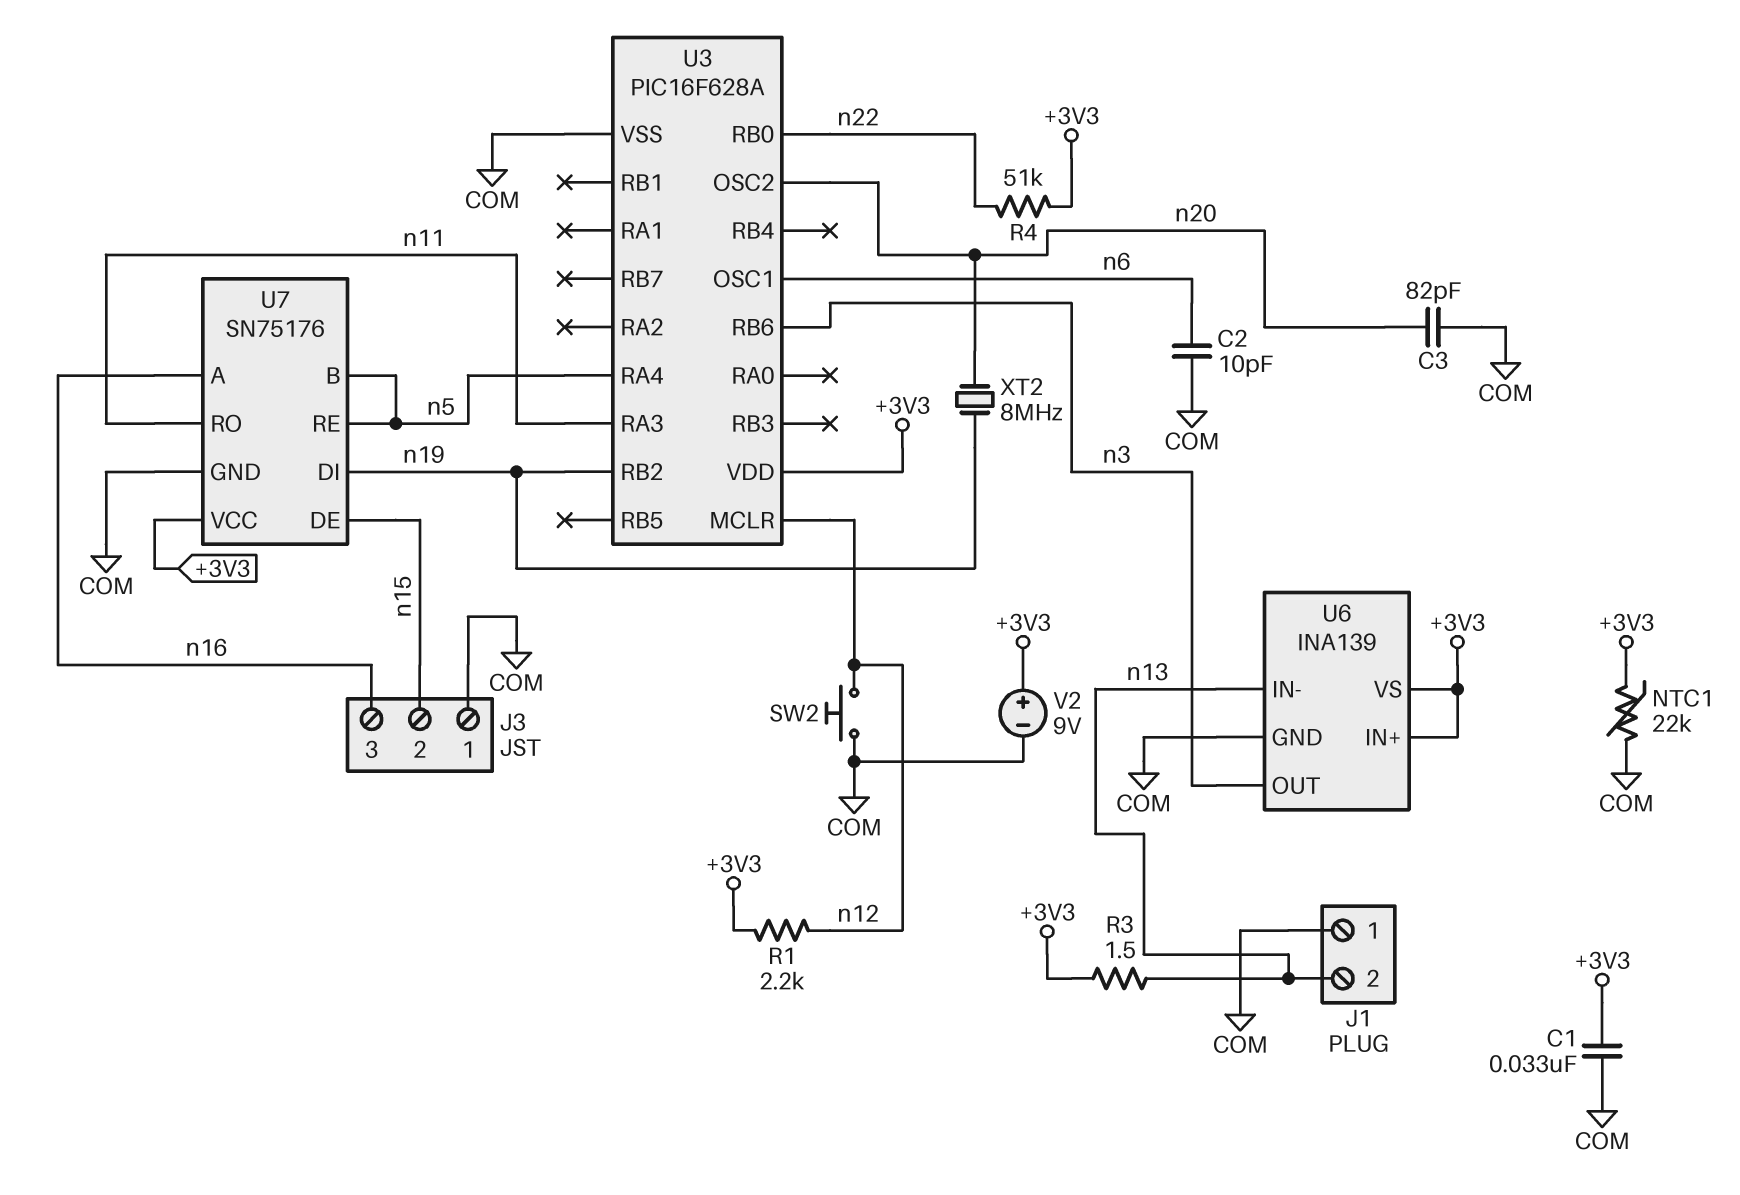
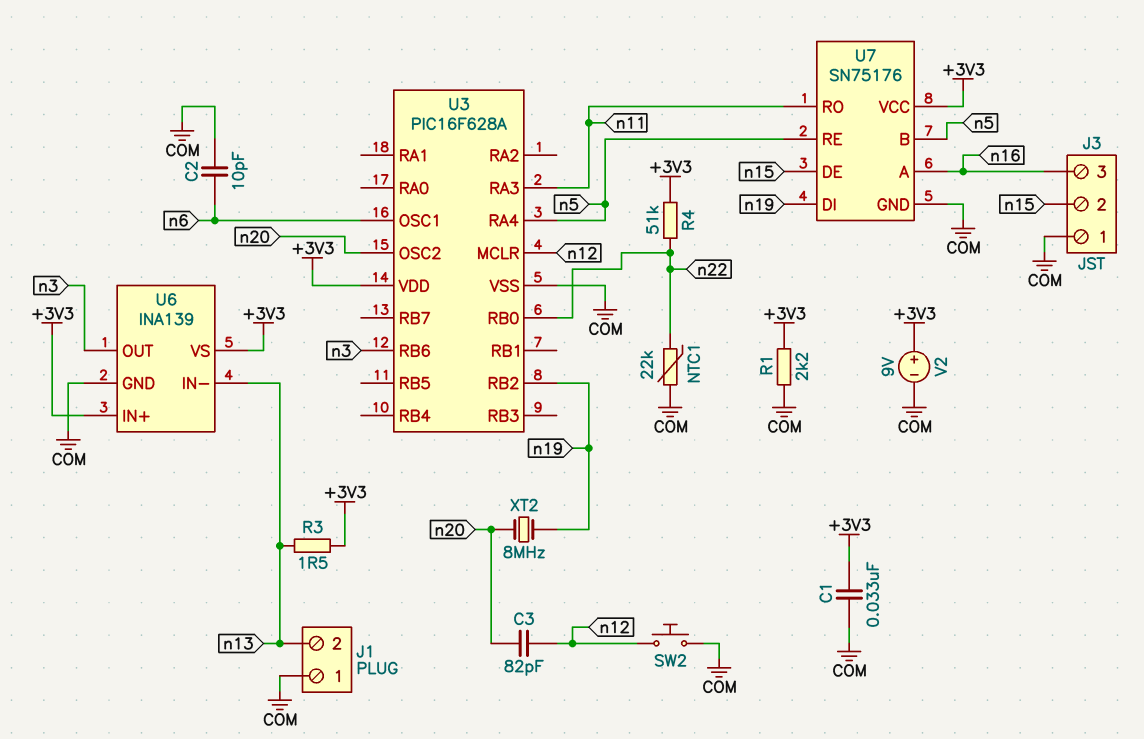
C3: 82pF (COM, n20) -> 82pF (n12, n20)
NTC1: 22k (+3V3, COM) -> 22k (COM, n22)
R1: 2.2k (+3V3, n12) -> 2.2k (+3V3, COM)

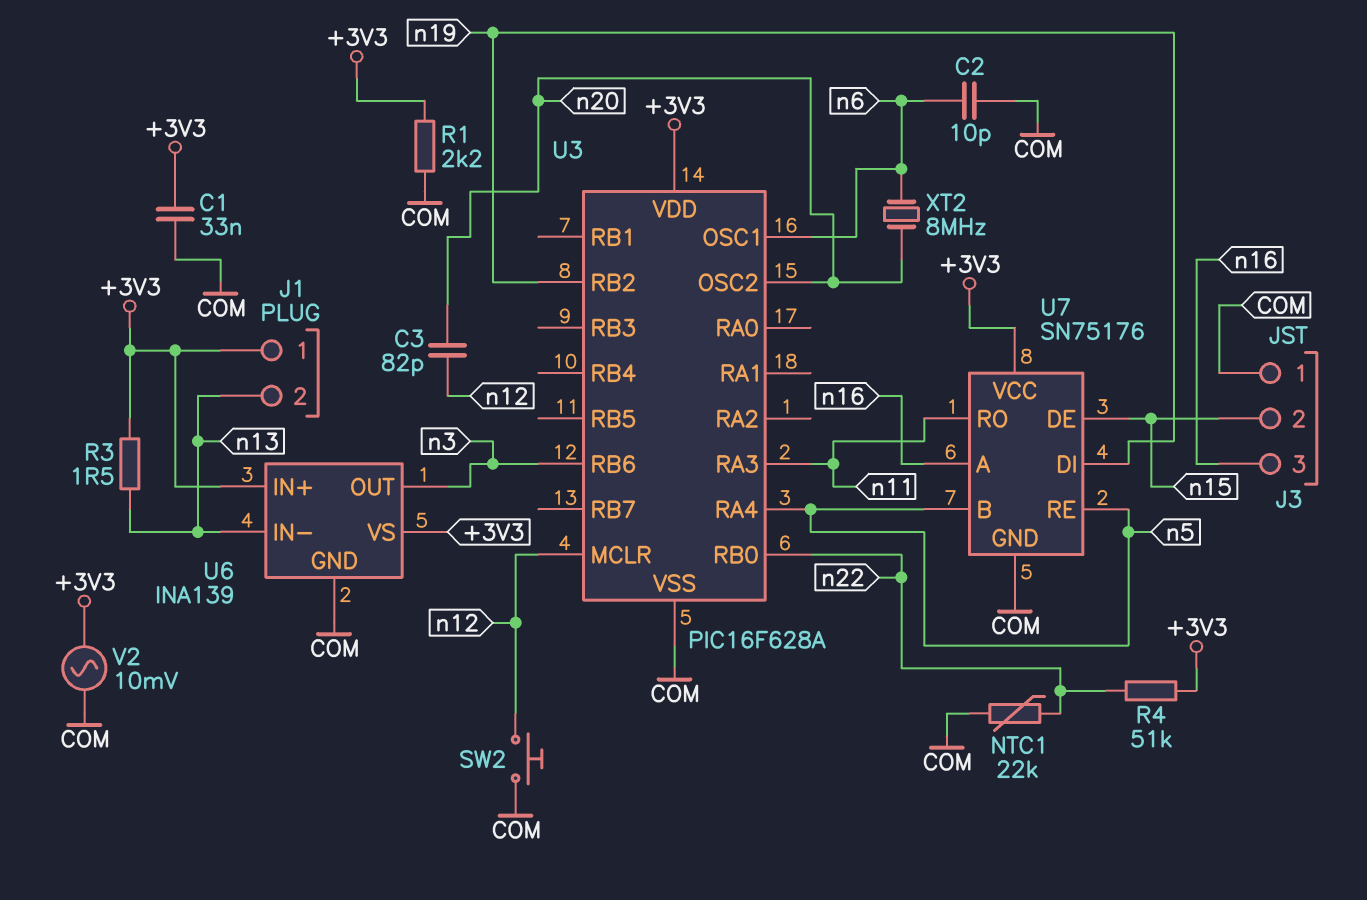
J1 pin 1: COM -> +3V3
V2: 9V (plus +3V3, minus COM) -> AC 10mV (+3V3, COM)
XT2: 8MHz (n19, n20) -> 8MHz (n6, n20)

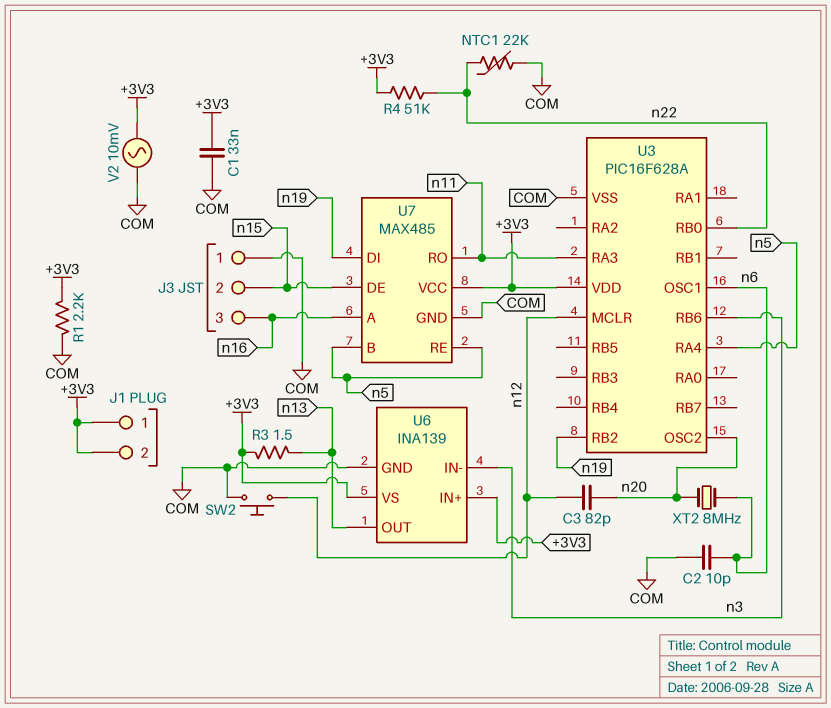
J1 pin 2: n13 -> +3V3
U6 pin IN-: n13 -> n3
U6 pin OUT: n3 -> n13
U7: SN75176 -> MAX485

